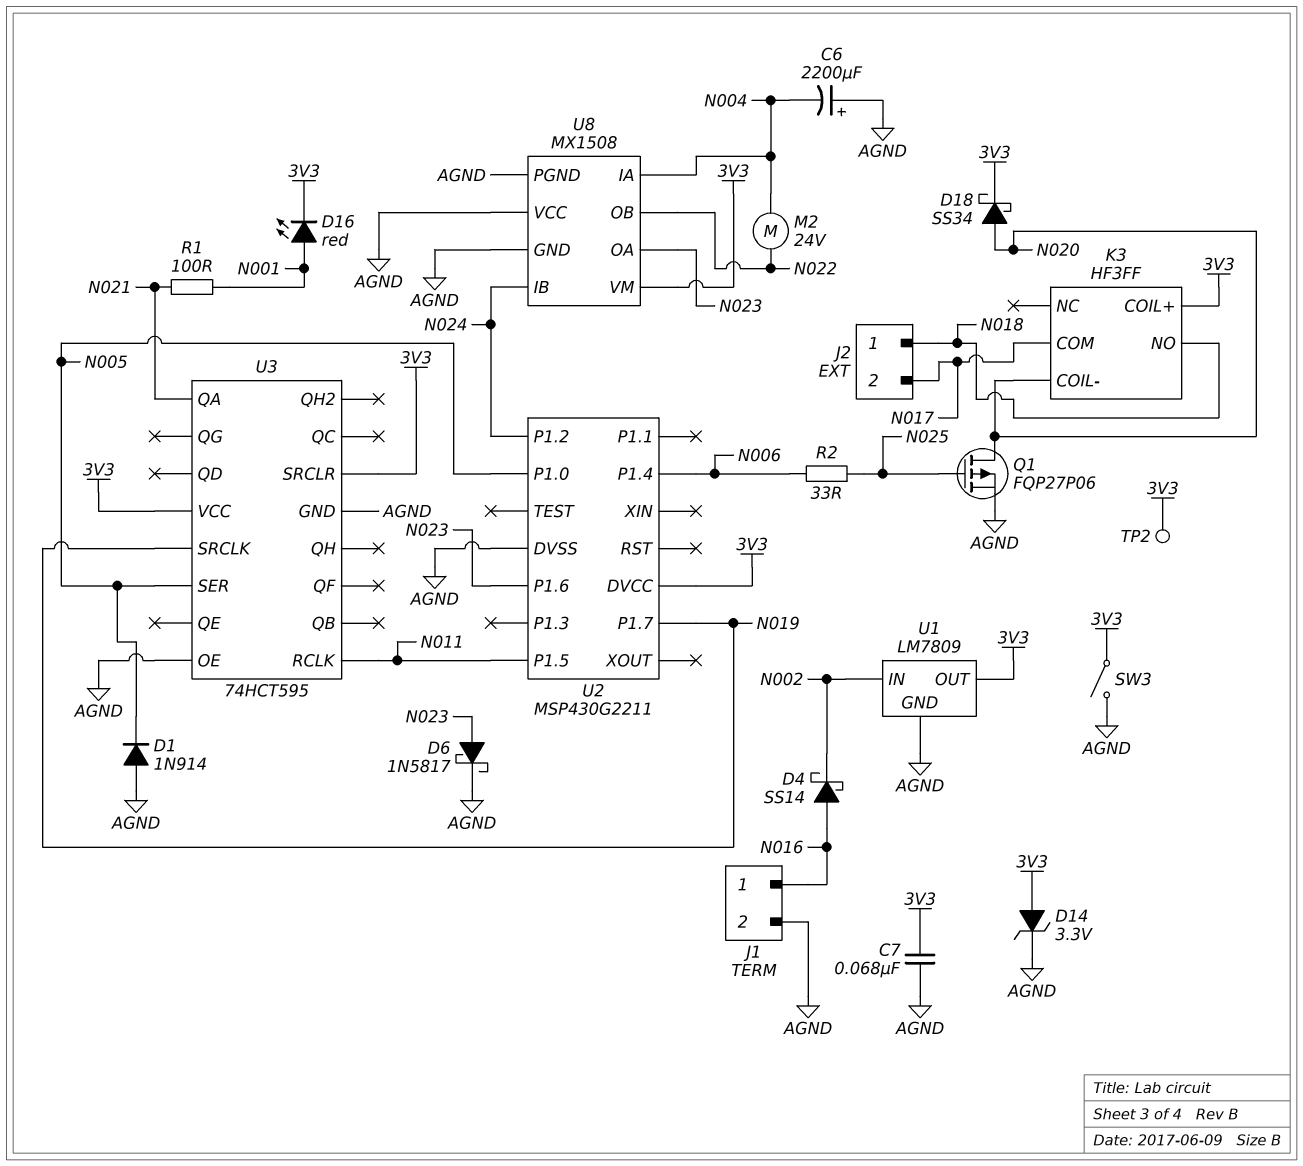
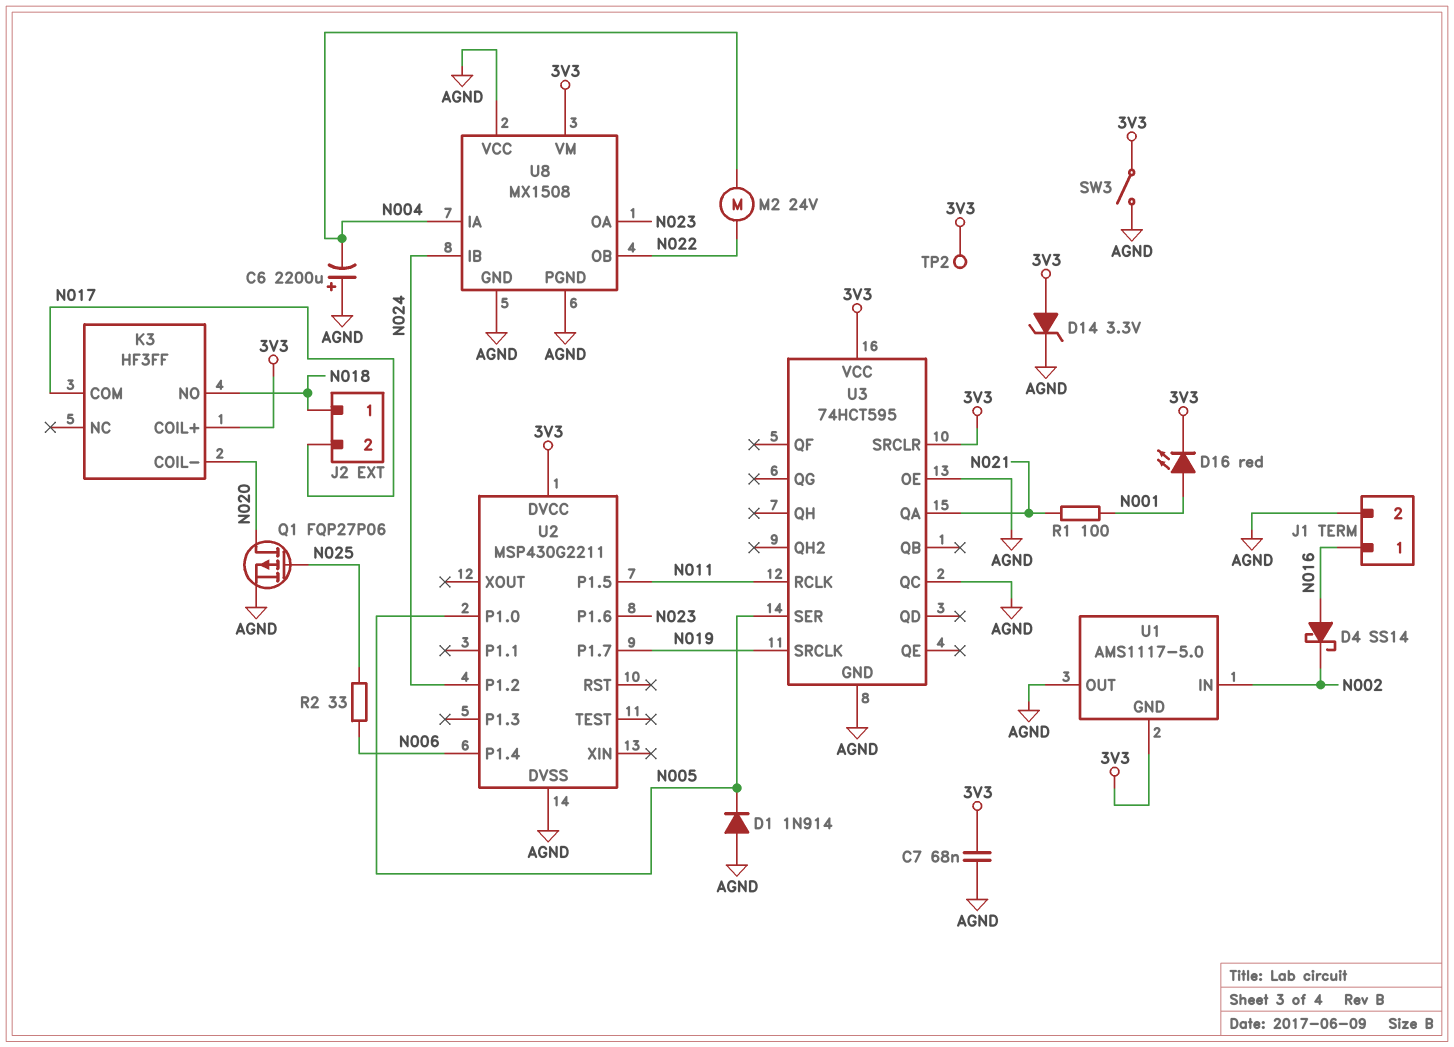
D6: schottky 1N5817 (A N023, K AGND) -> none
D18: schottky SS34 (A N020, K 3V3) -> none
U1: LM7809 -> AMS1117-5.0
U1 pin GND: AGND -> 3V3
U1 pin OUT: 3V3 -> AGND
U3 pin QC: none -> AGND

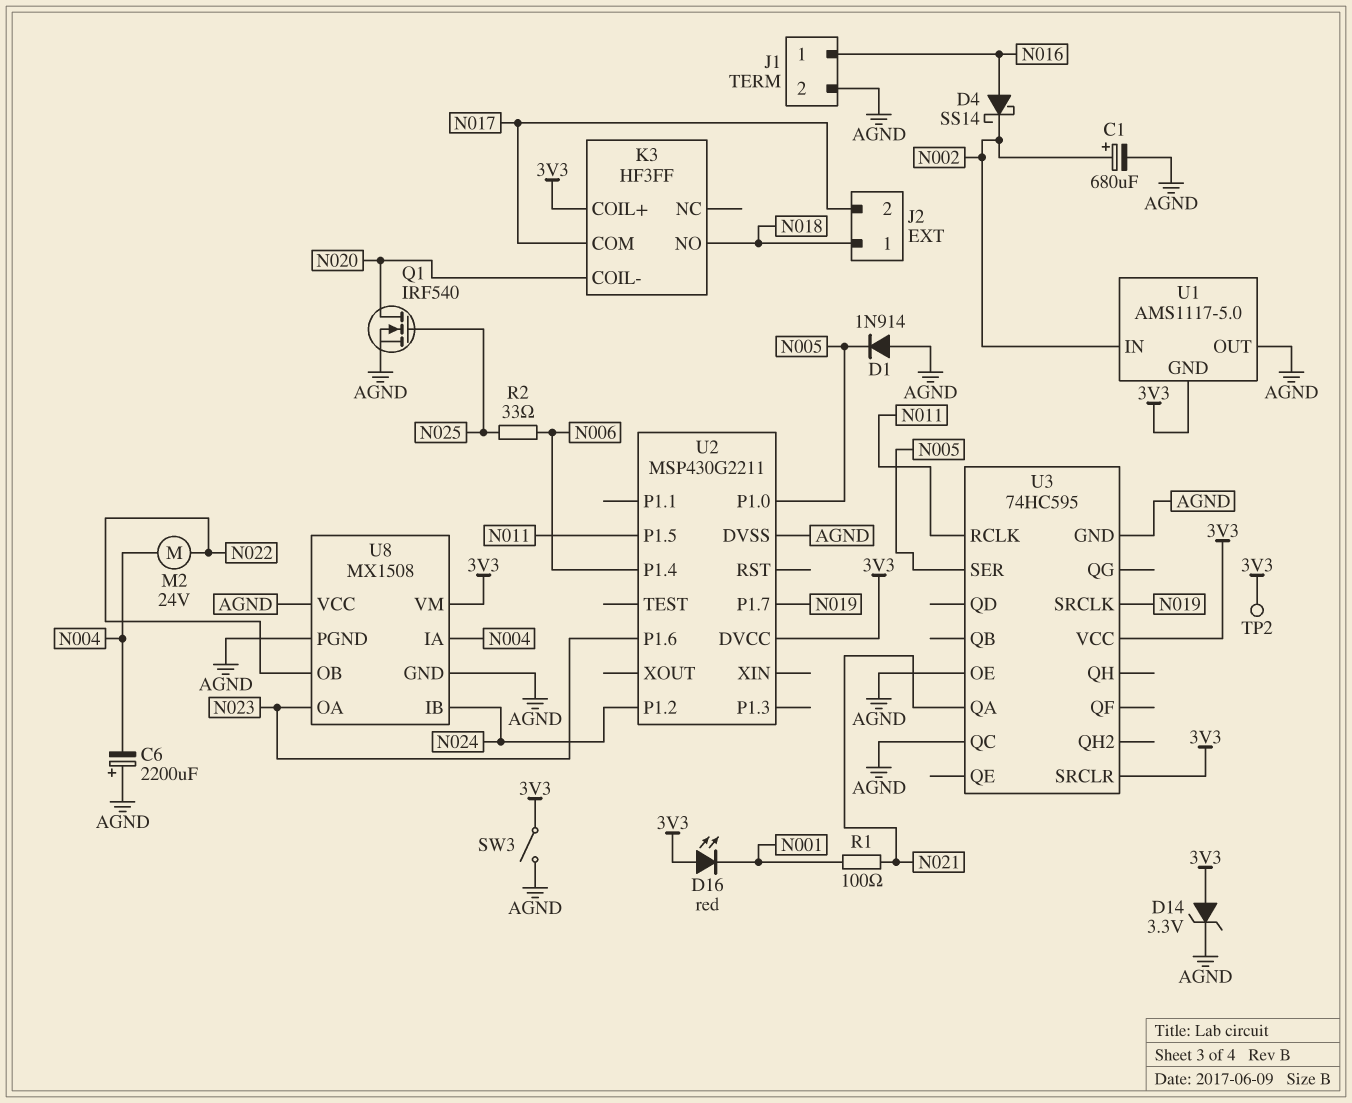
C1: none -> 680uF (plus N002, minus AGND)
C7: 68nF (3V3, AGND) -> none
D16: LED red (A N001, K 3V3) -> LED red (A 3V3, K N001)
Q1: PMOS FQP27P06 (G N025, D N020, S AGND) -> NMOS IRF540 (G N025, D N020, S AGND)
U3: 74HCT595 -> 74HC595

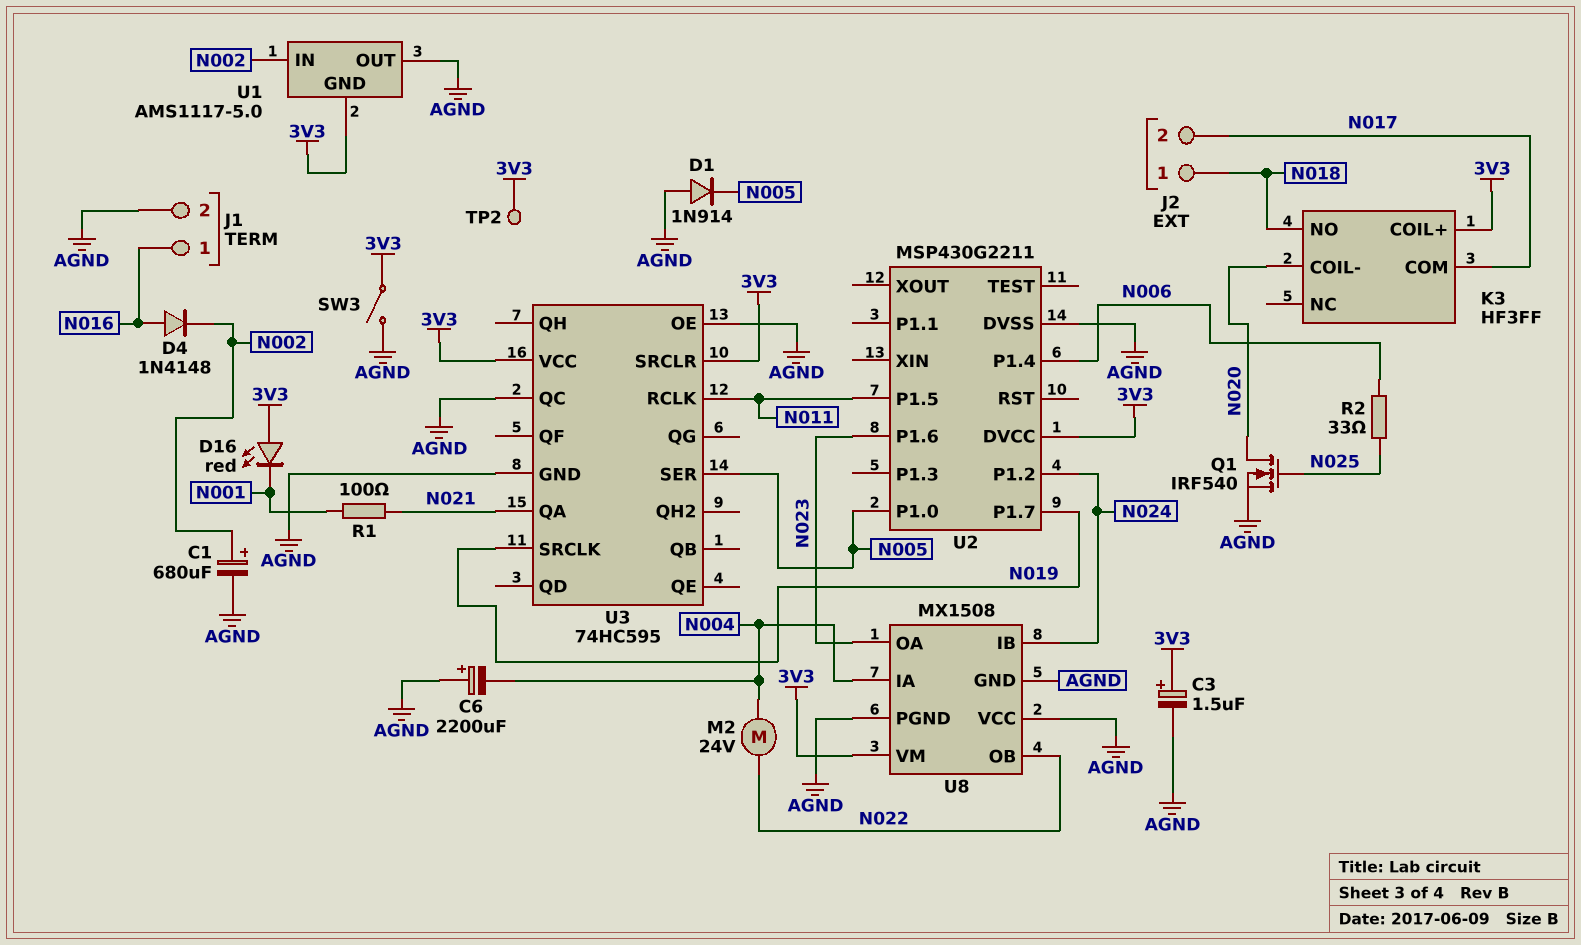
C3: none -> 1.5uF (plus 3V3, minus AGND)
D4: schottky SS14 (A N016, K N002) -> diode 1N4148 (A N016, K N002)
D14: zener 3.3V (A 3V3, K AGND) -> none

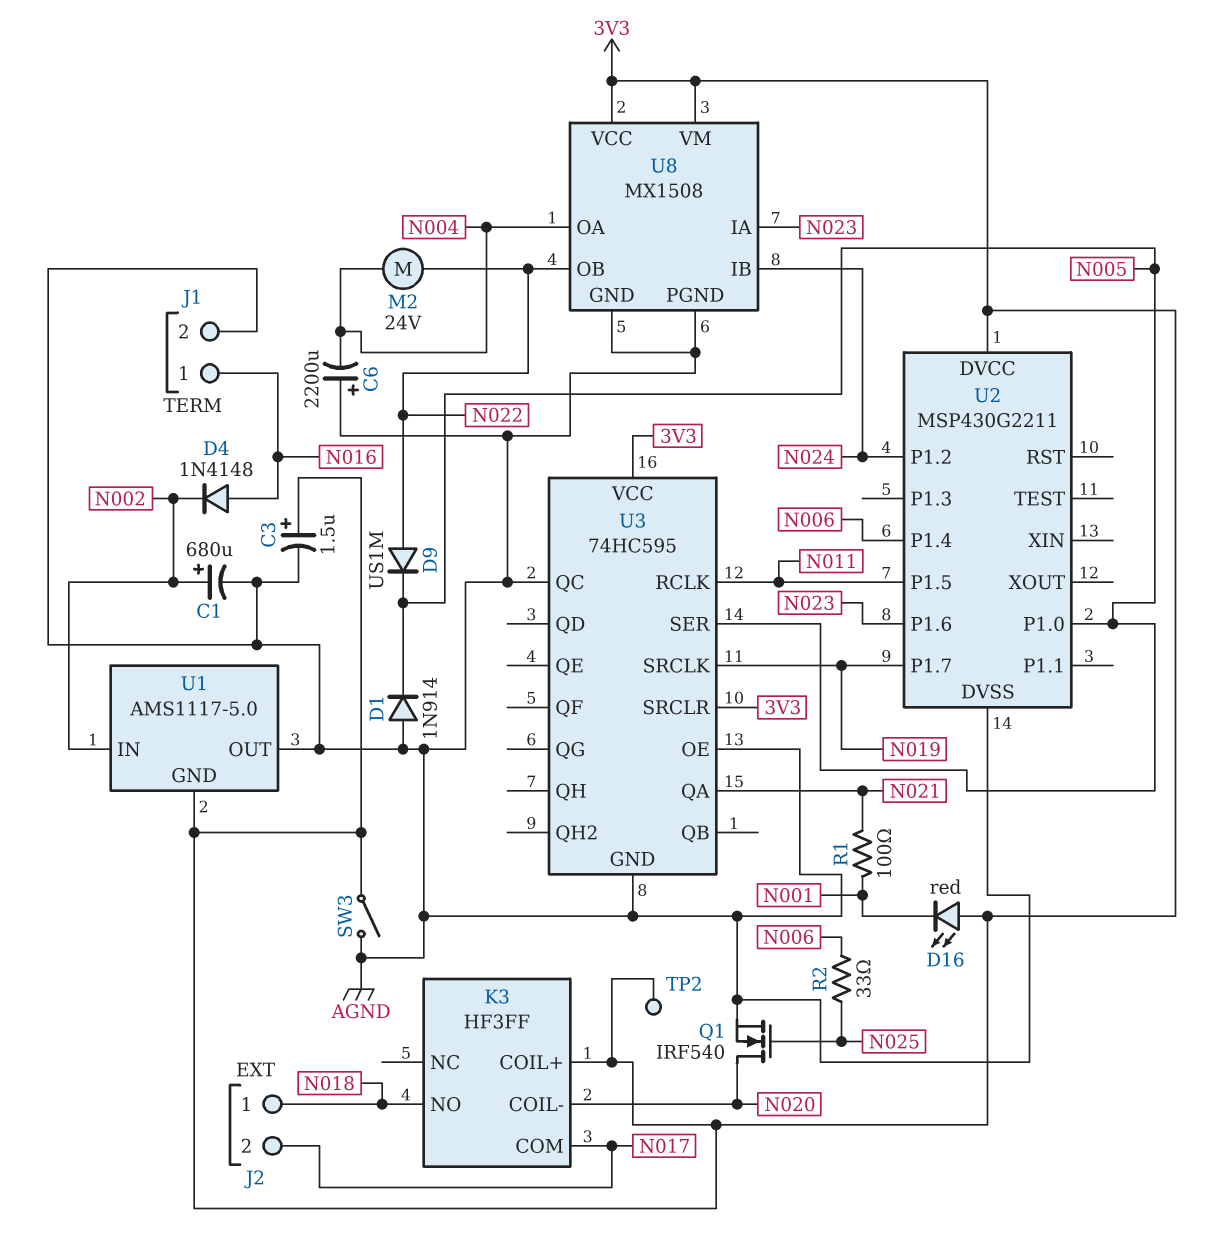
D9: none -> diode US1M (A N022, K N005)
U8 pin IA: N004 -> N023
U8 pin OA: N023 -> N004
U8 pin VCC: AGND -> 3V3

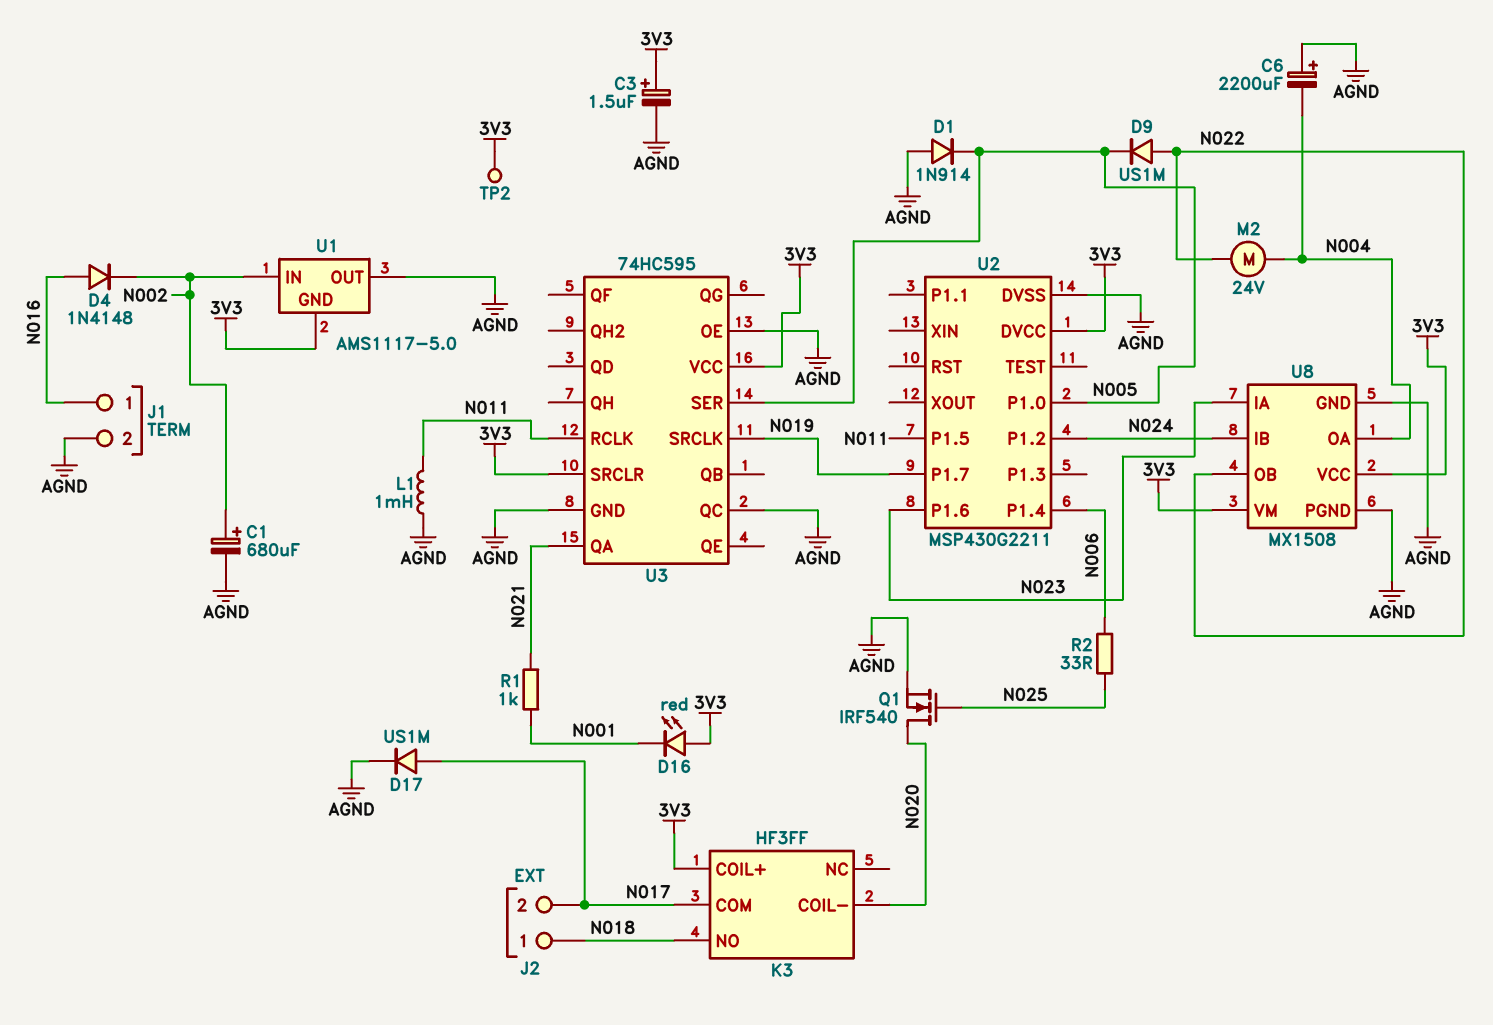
D17: none -> diode US1M (A N017, K AGND)
L1: none -> 1mH (AGND, N011)
R1: 100 (N001, N021) -> 1k (N001, N021)
SW3: switch (3V3, AGND) -> none

